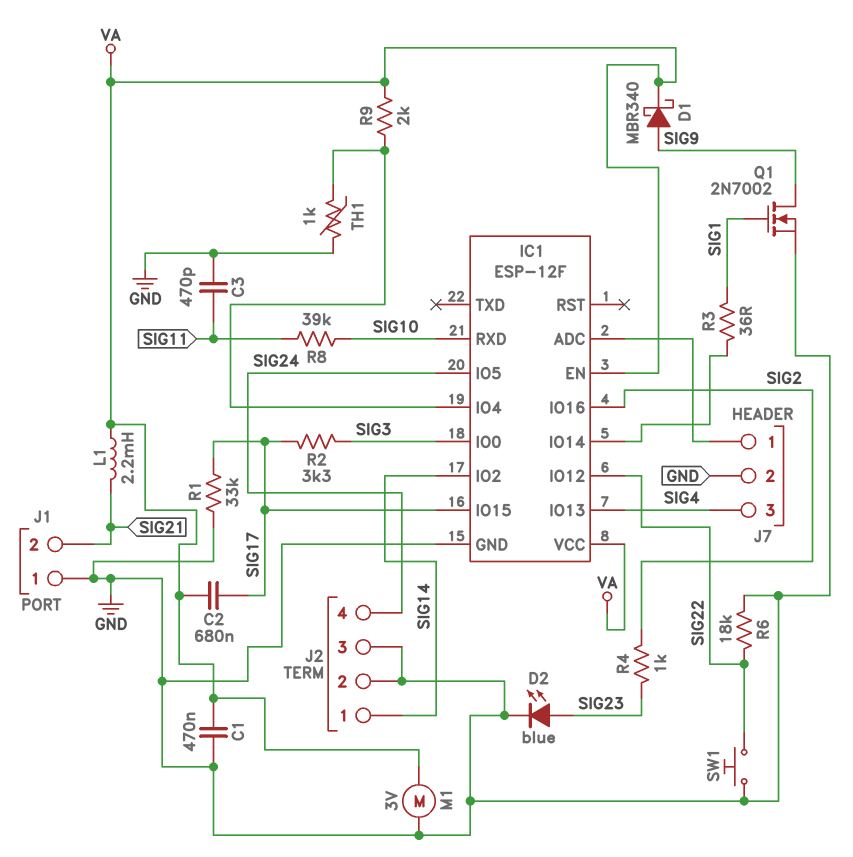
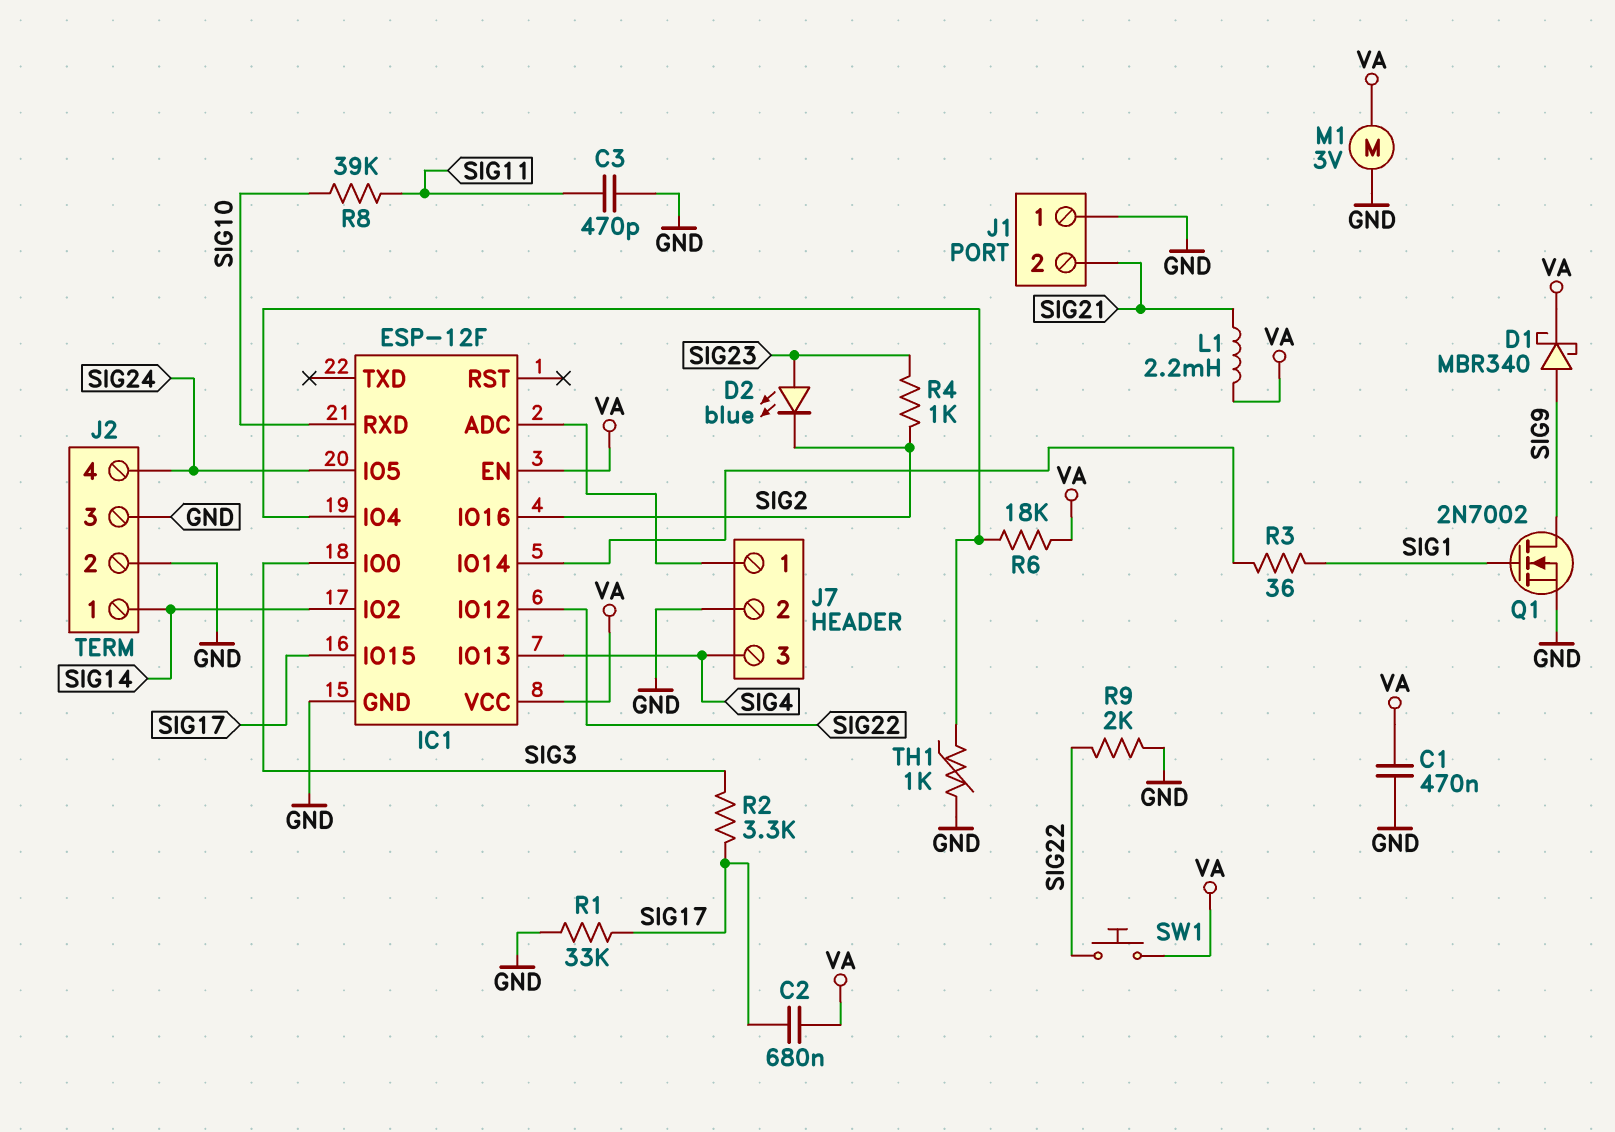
D2: LED blue (A SIG23, K GND) -> LED blue (A SIG23, K SIG2)
R6: 18k (GND, SIG22) -> 18k (IC1/IO4, VA)
R9: 2k (IC1/IO4, VA) -> 2k (GND, SIG22)
SW1: button (GND, SIG22) -> button (SIG22, VA)

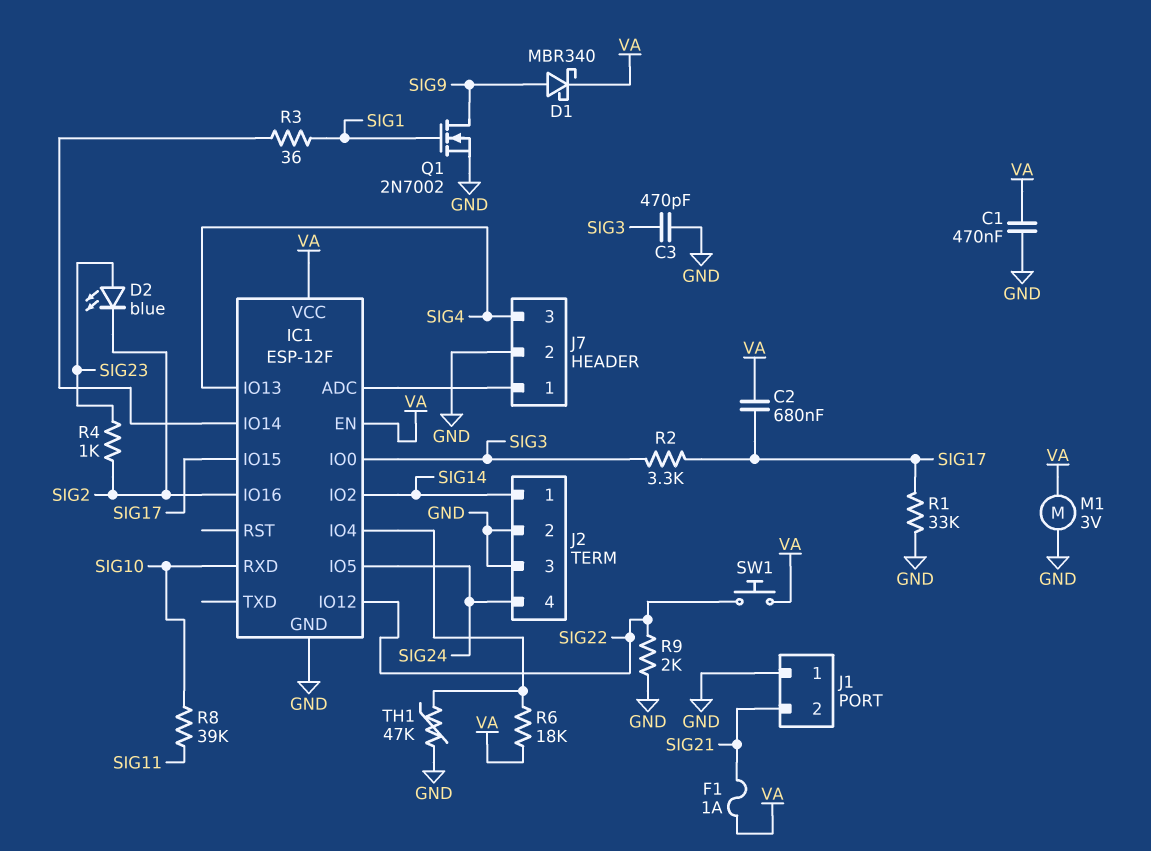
C3: 470pF (GND, SIG11) -> 470pF (GND, SIG3)
F1: none -> 1A (SIG21, VA)
L1: 2.2mH (SIG21, VA) -> none
TH1: 1k (GND, IC1/IO4) -> 47k (GND, IC1/IO4)

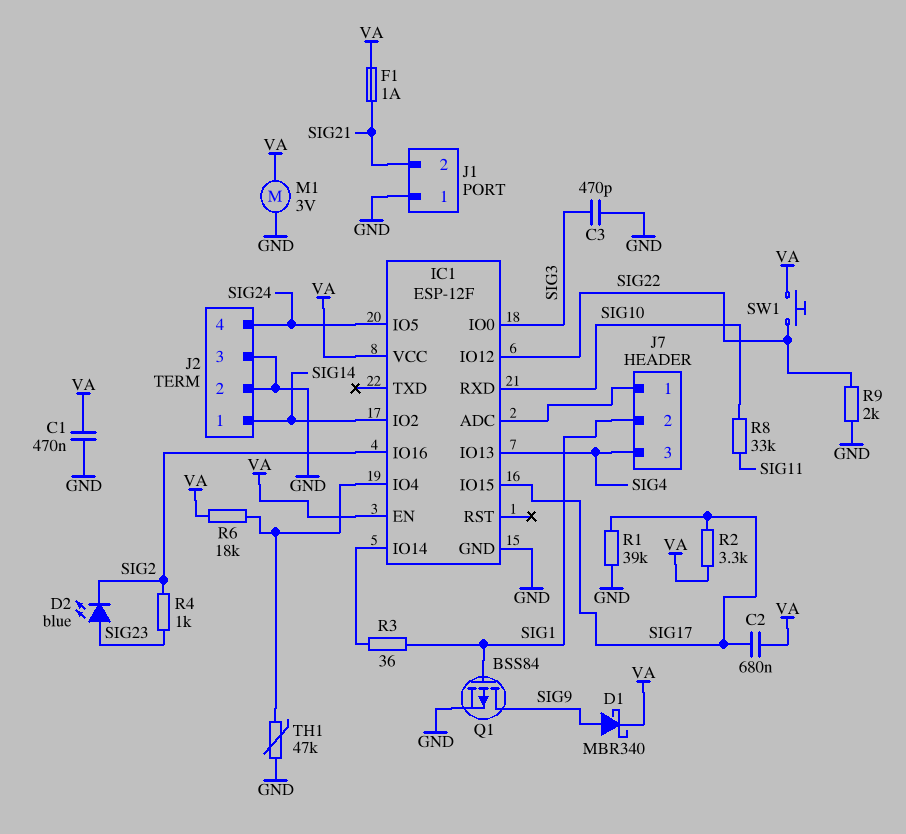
J7 pin 2: GND -> SIG1
Q1: NMOS 2N7002 (G SIG1, D SIG9, S GND) -> PMOS BSS84 (G SIG1, D SIG9, S GND)
R1: 33k (GND, SIG17) -> 39k (GND, SIG17)
R2: 3.3k (SIG3, SIG17) -> 3.3k (SIG17, VA)
R8: 39k (SIG10, SIG11) -> 33k (SIG10, SIG11)

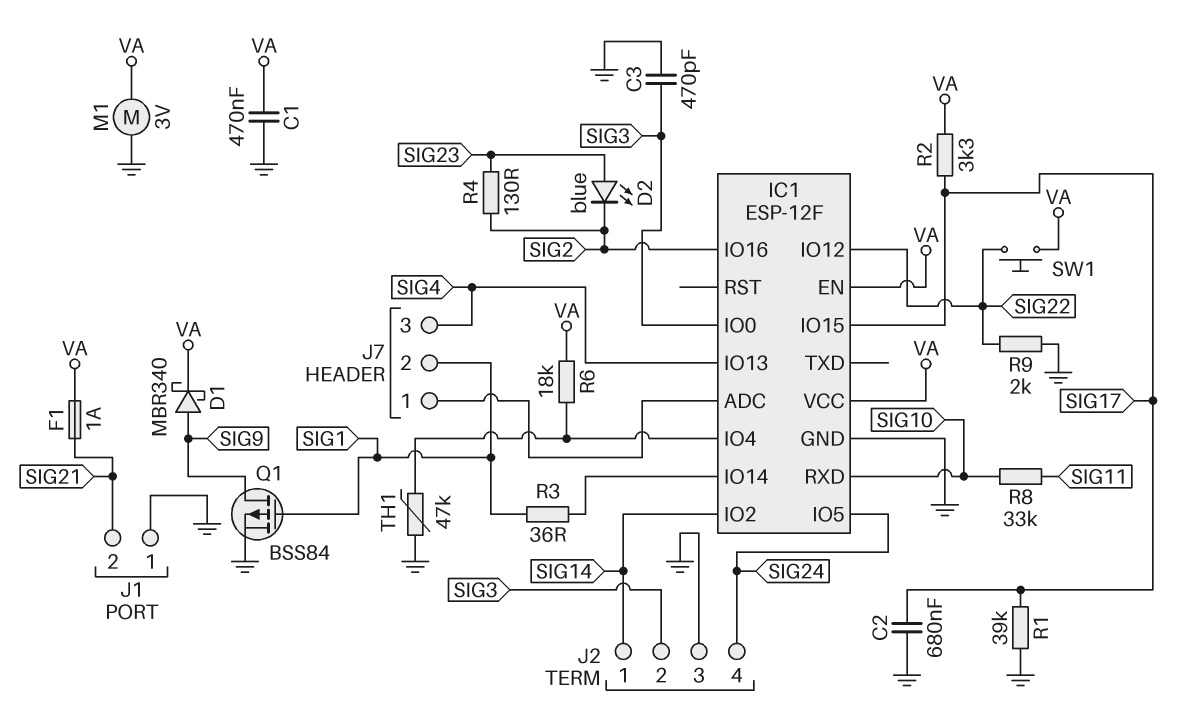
C2: 680nF (SIG17, VA) -> 680nF (GND, SIG17)
J2 pin 2: GND -> SIG3
R4: 1k (SIG2, SIG23) -> 130 (SIG2, SIG23)

